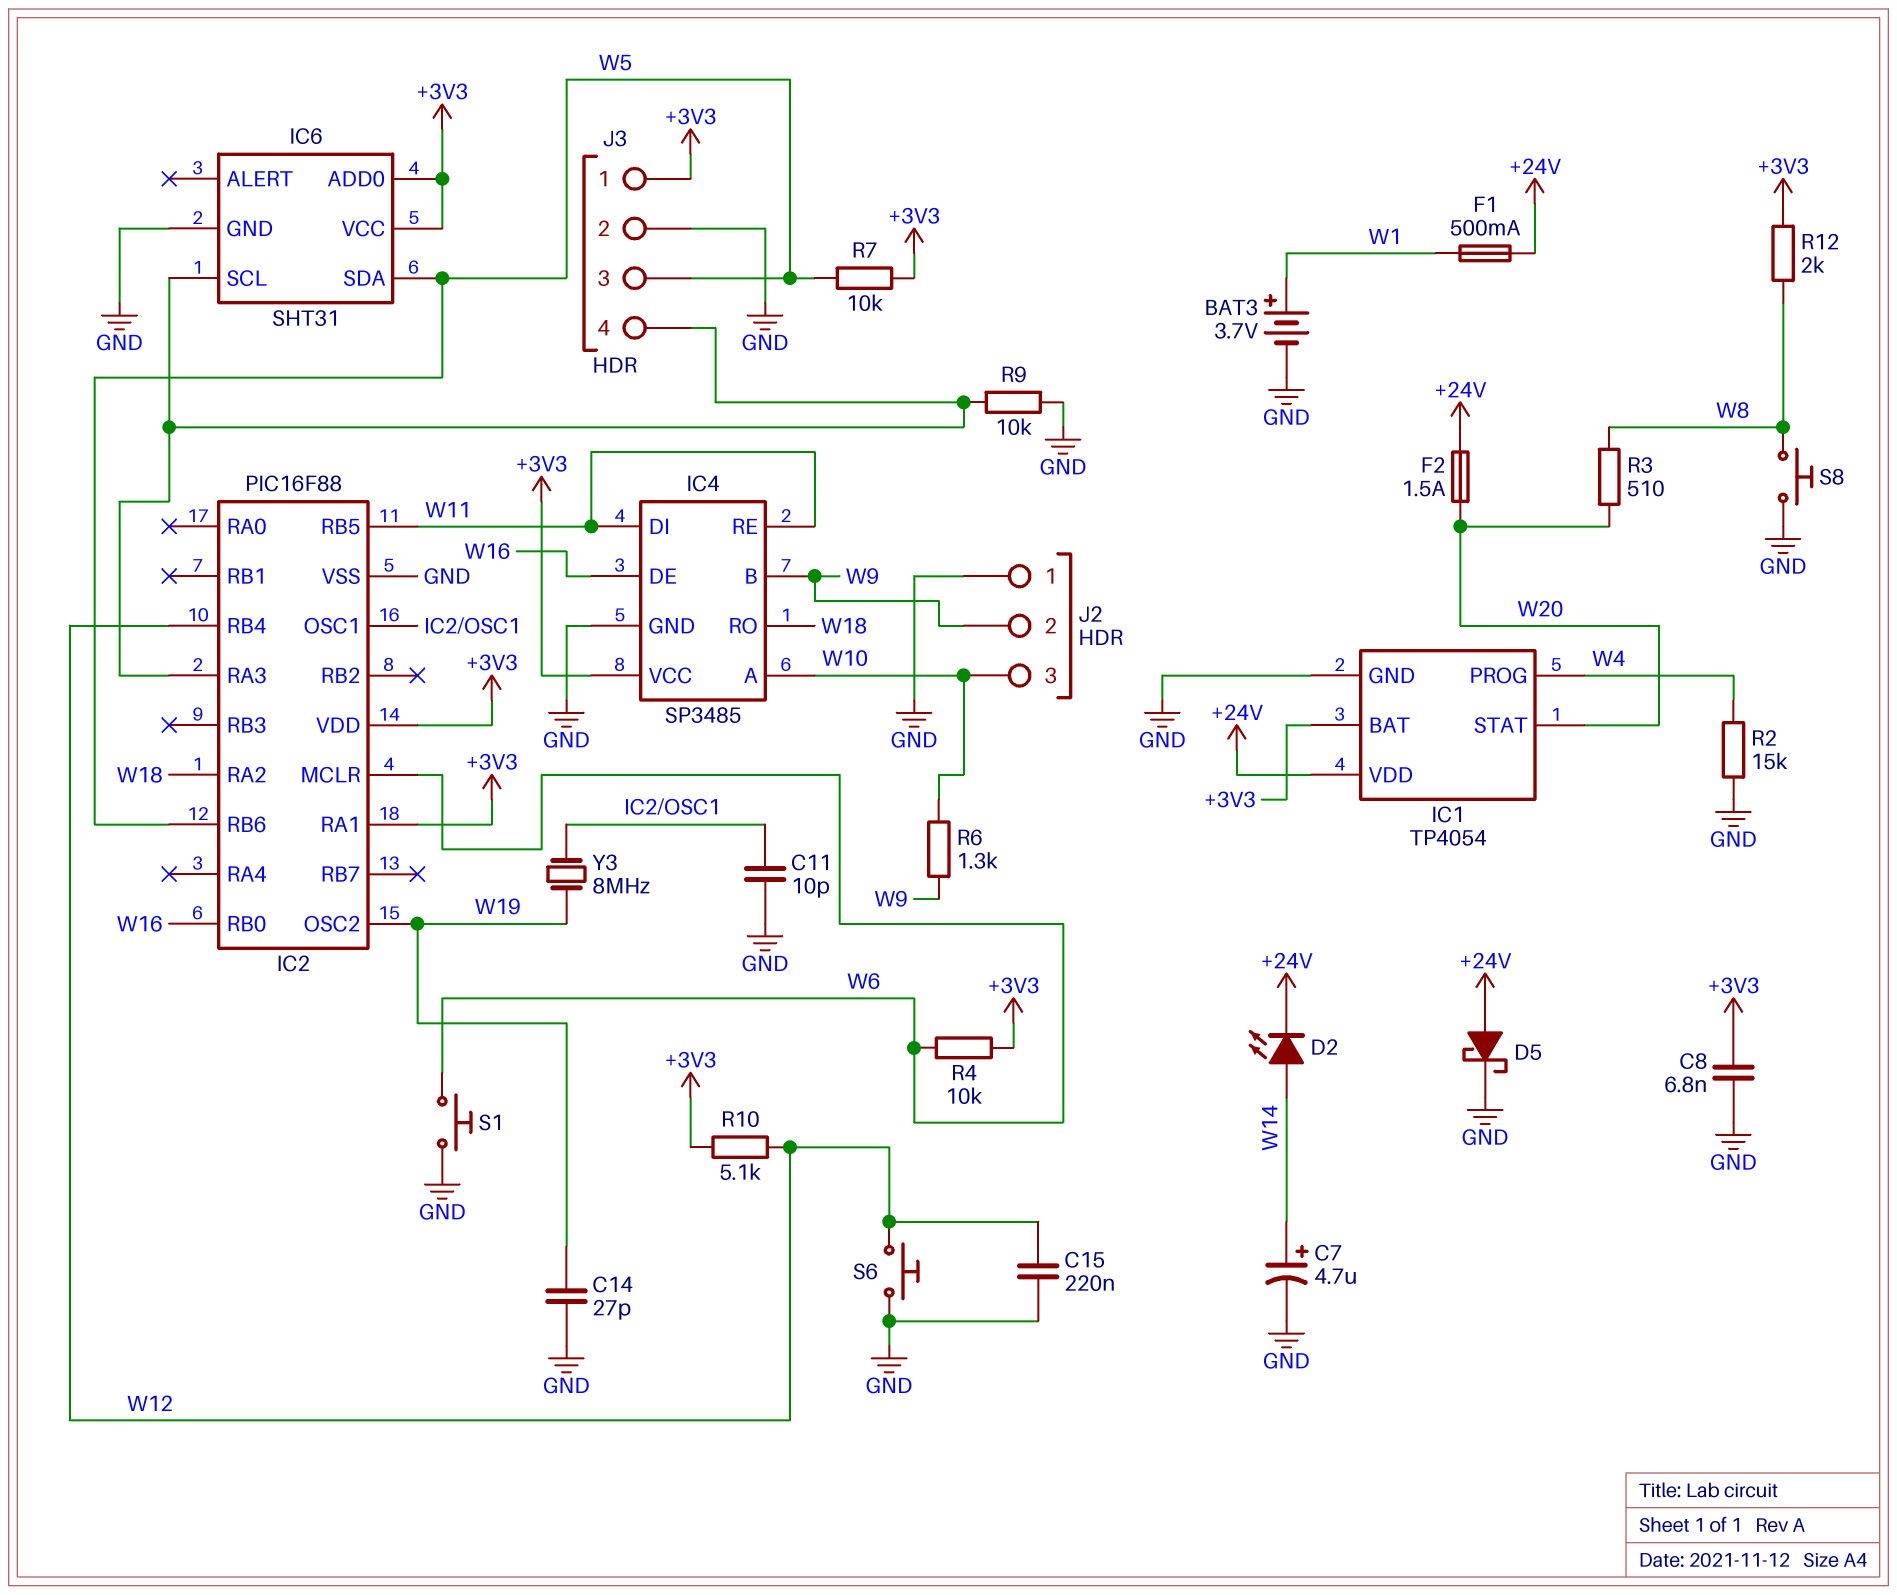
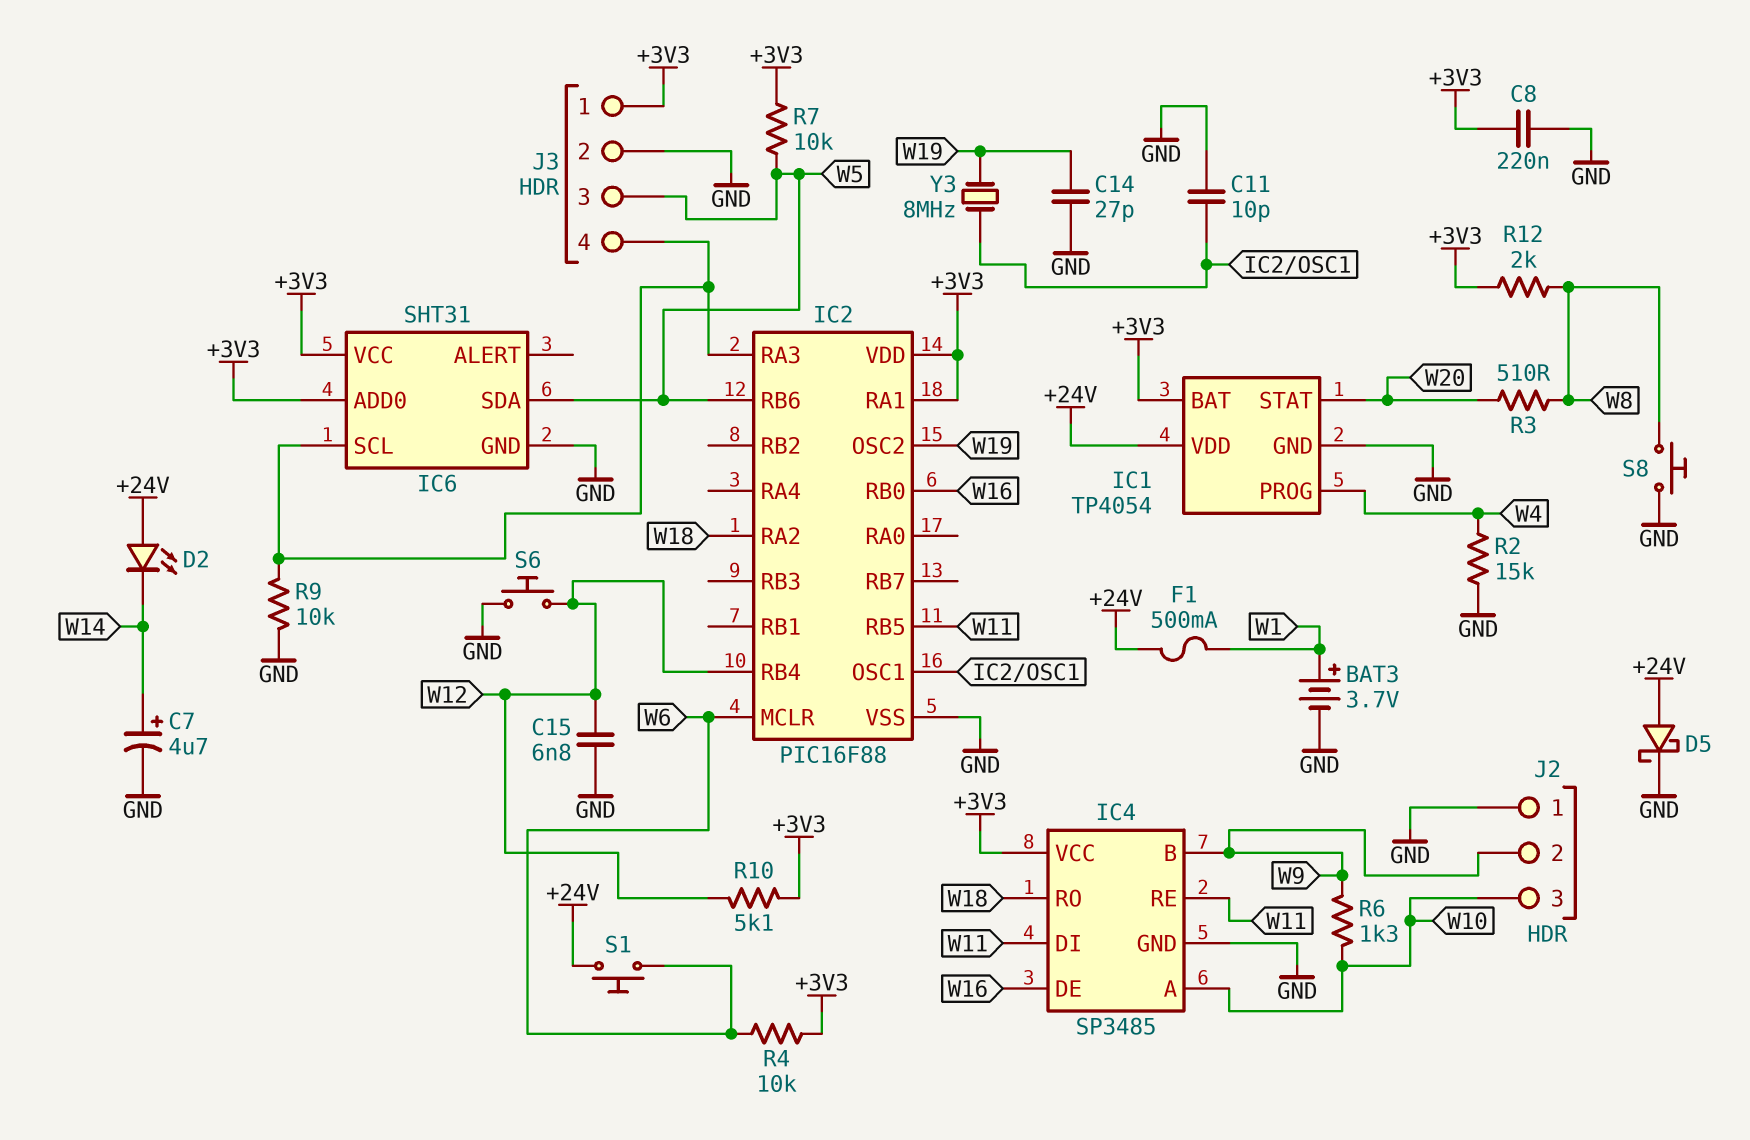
C8: 6.8nF (+3V3, GND) -> 220nF (+3V3, GND)
C15: 220nF (GND, W12) -> 6.8nF (GND, W12)
D2: LED (A W14, K +24V) -> LED (A +24V, K W14)
F2: 1.5A (+24V, W20) -> none
S1: button (GND, W6) -> button (+24V, W6)

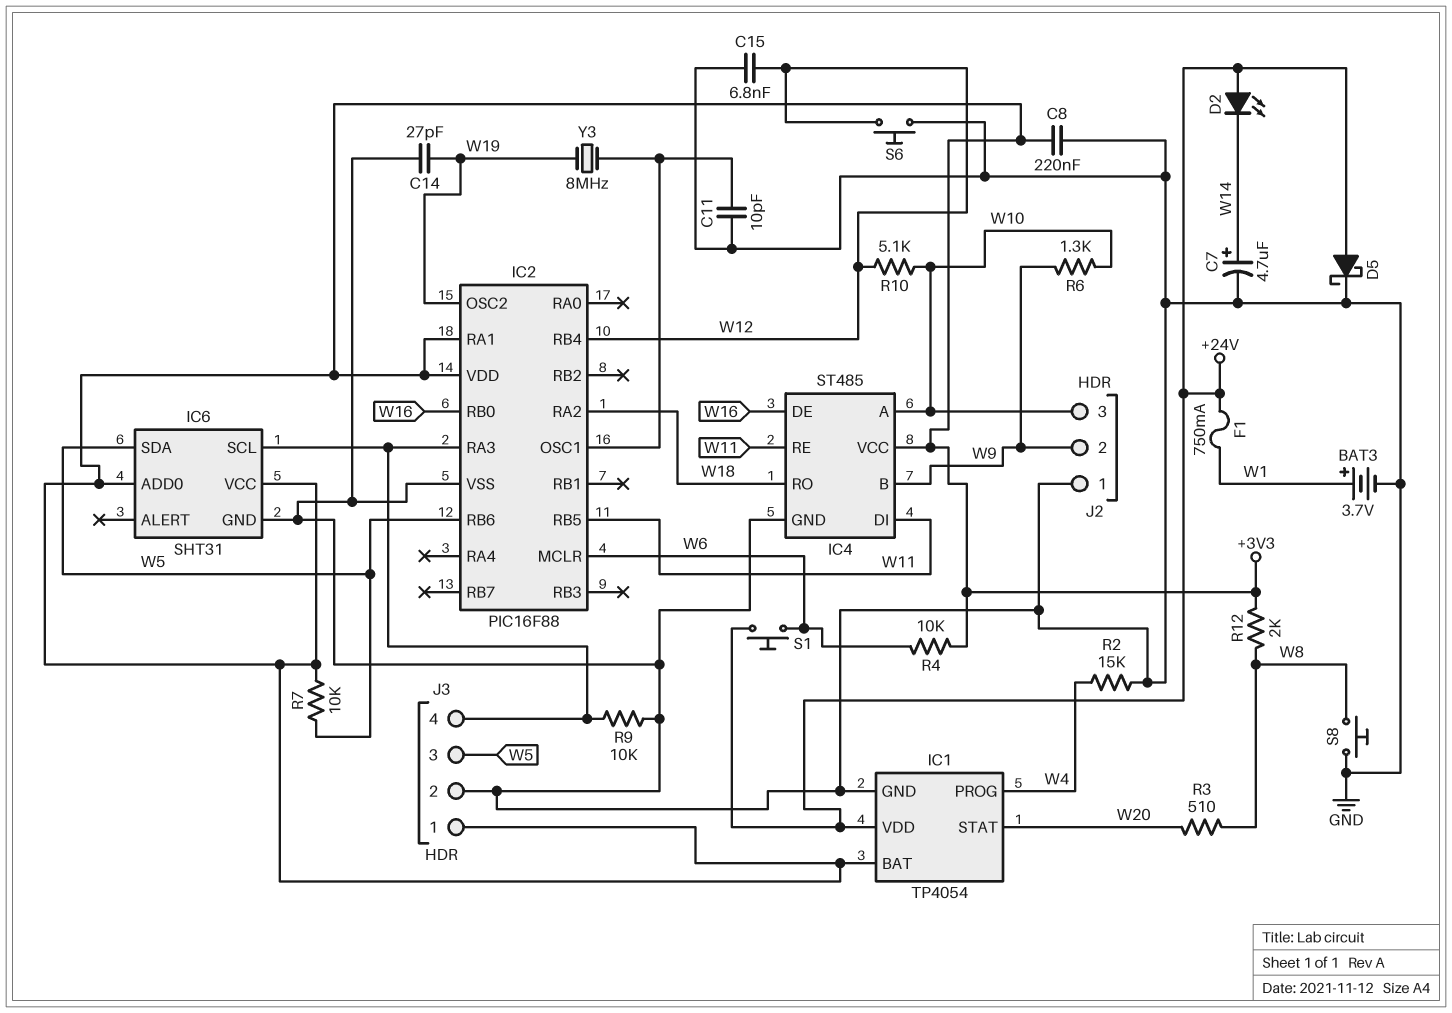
F1: 500mA (+24V, W1) -> 750mA (+24V, W1)
IC4: SP3485 -> ST485
R10: 5.1k (+3V3, W12) -> 5.1k (W10, W12)

